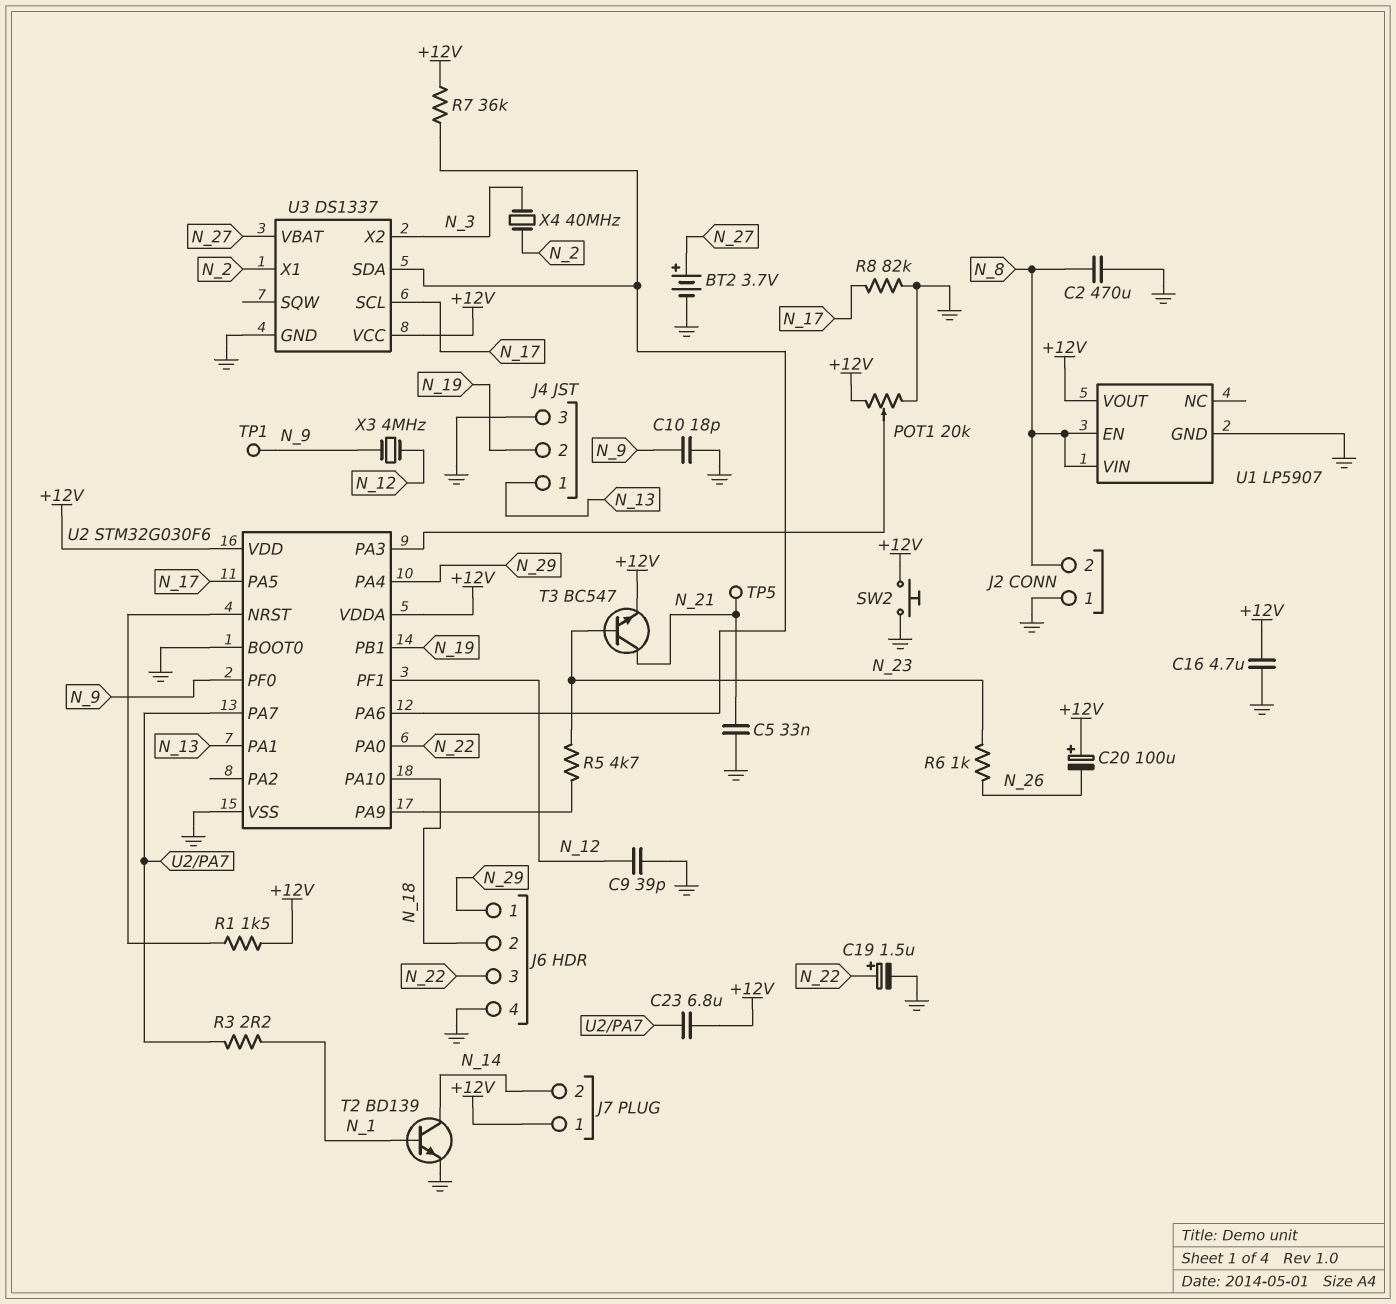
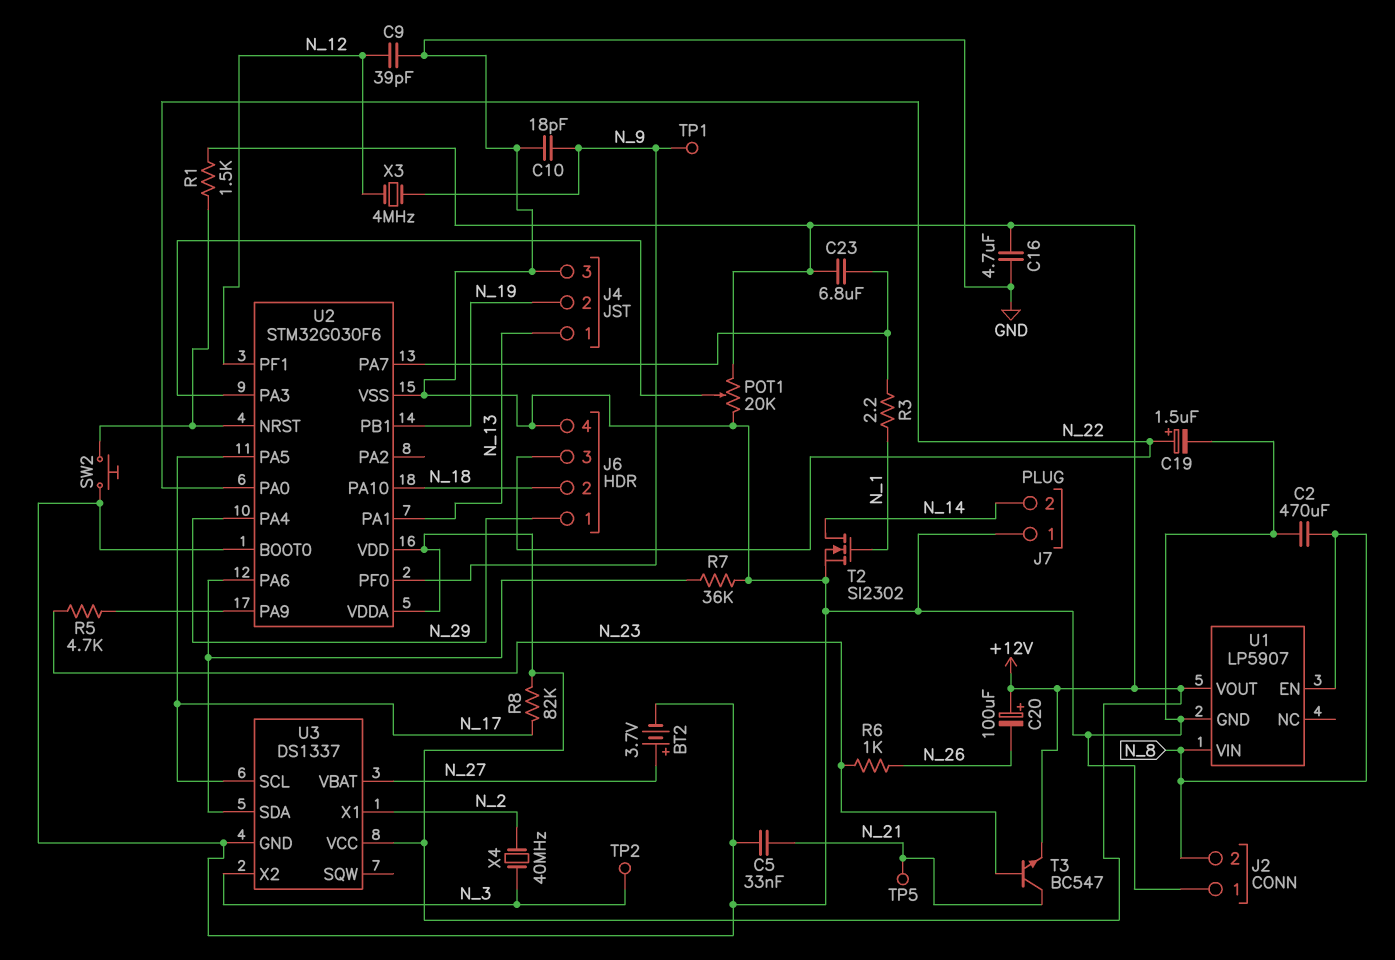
J7 pin 1: +12V -> GND
R7: 36k (+12V, U2/PA6) -> 36k (GND, U2/PA6)
R8: 82k (GND, N_17) -> 82k (+12V, N_17)
SW2: button (+12V, GND) -> button (GND, U2/NRST)
T2: NPN BD139 (B N_1, C N_14, E GND) -> NMOS SI2302 (G N_1, D N_14, S GND)
TP2: none -> test point (N_3)

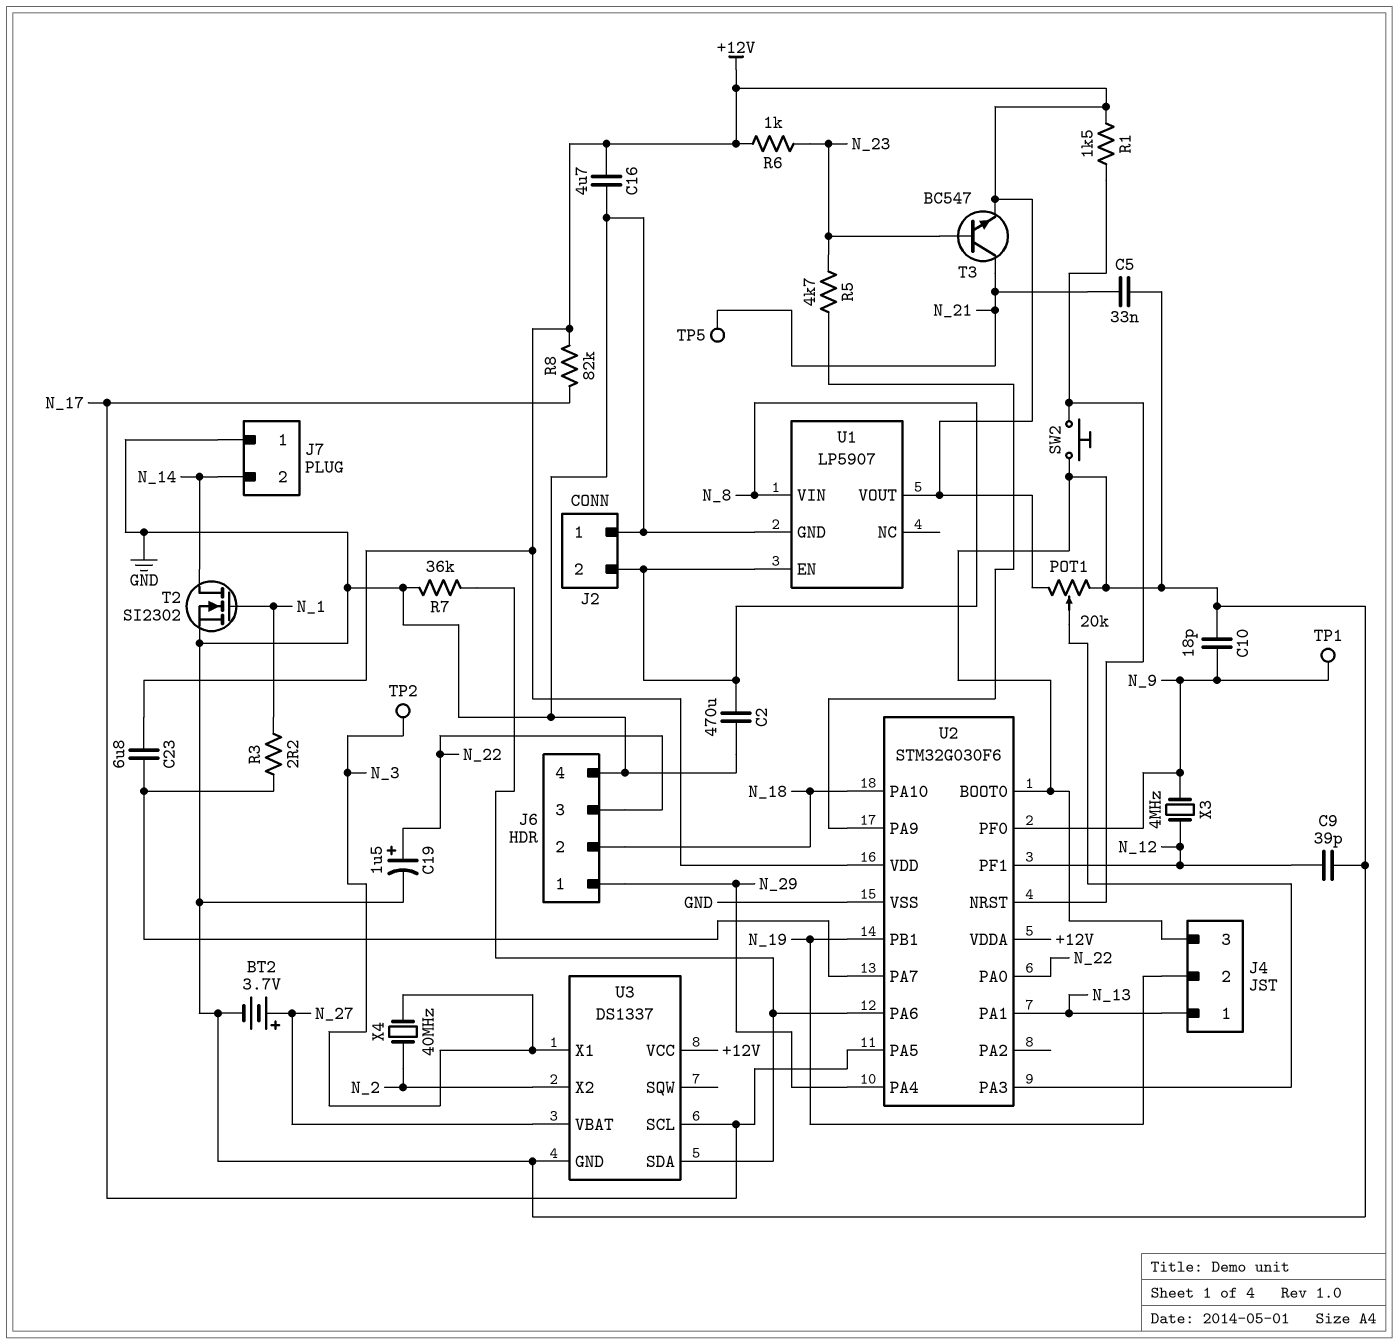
C20: 100uF (plus +12V, minus N_26) -> none
R6: 1k (N_23, N_26) -> 1k (+12V, N_23)
U3 pin X1: N_2 -> N_3
U3 pin X2: N_3 -> N_2

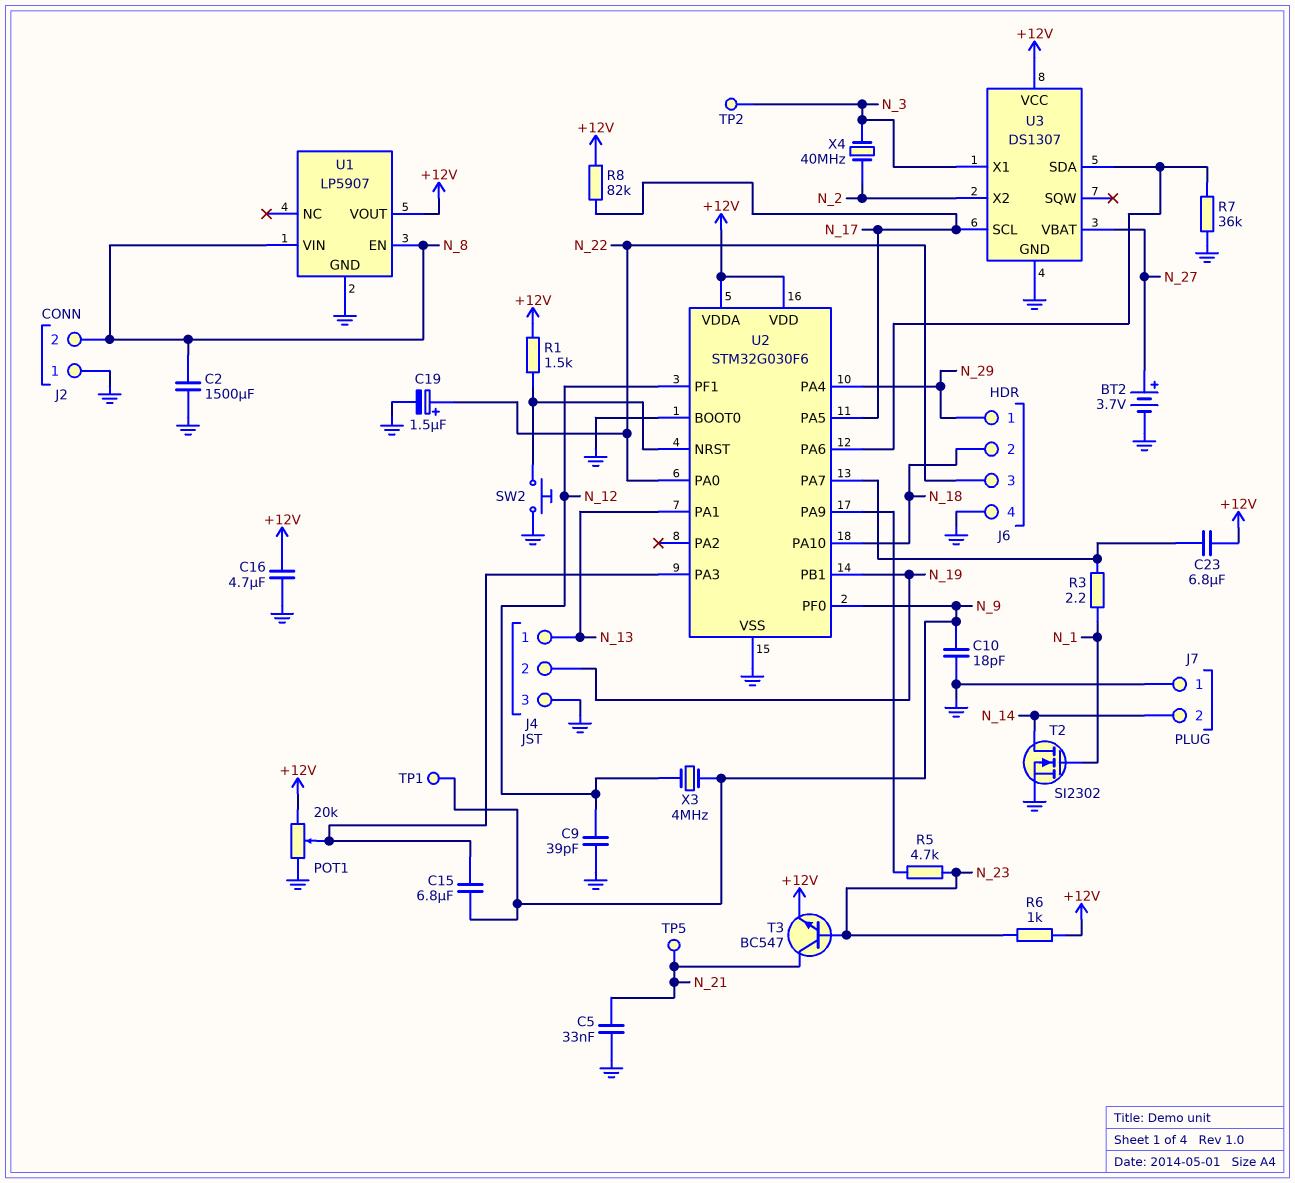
C2: 470uF (GND, N_8) -> 1500uF (GND, N_8)
C15: none -> 6.8uF (N_9, U2/PA3)
U3: DS1337 -> DS1307

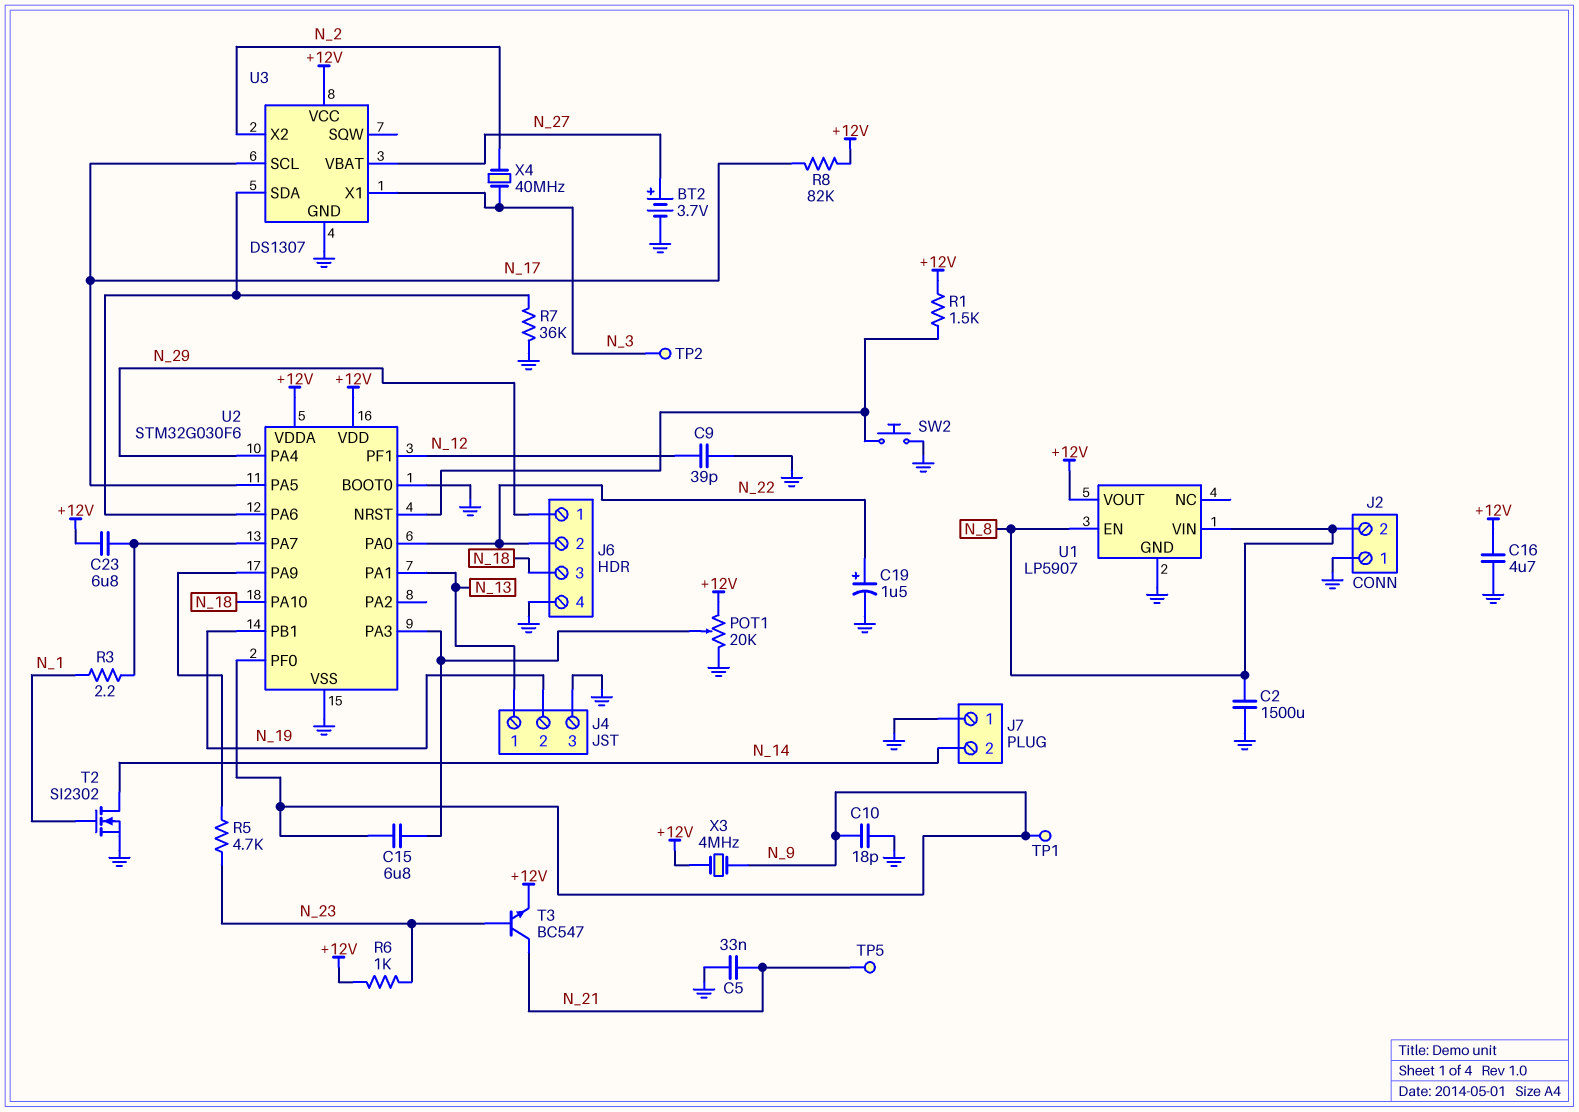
J6 pin 2: N_18 -> N_22
J6 pin 3: N_22 -> N_18
X3: 4MHz (N_9, N_12) -> 4MHz (+12V, N_9)

